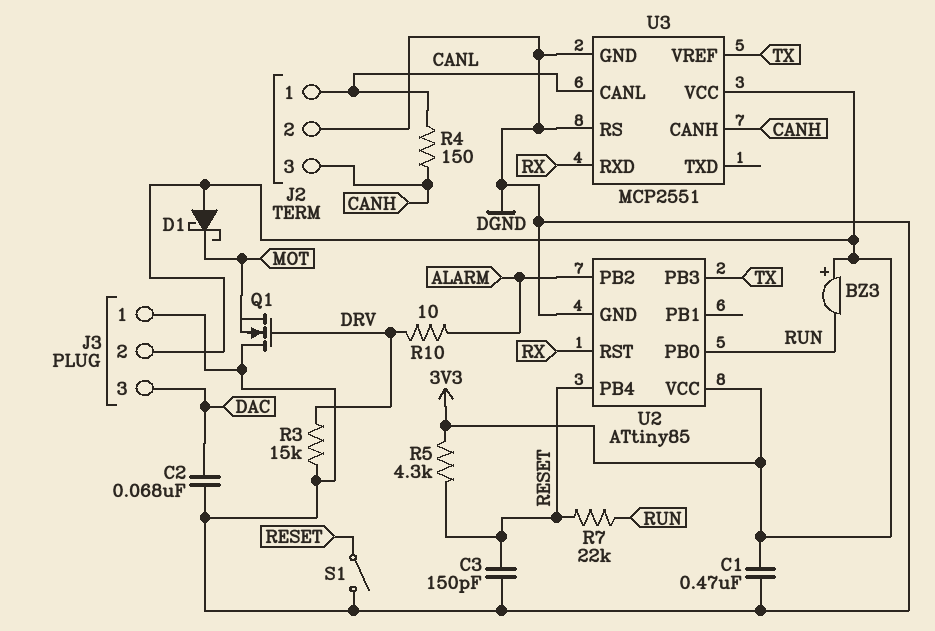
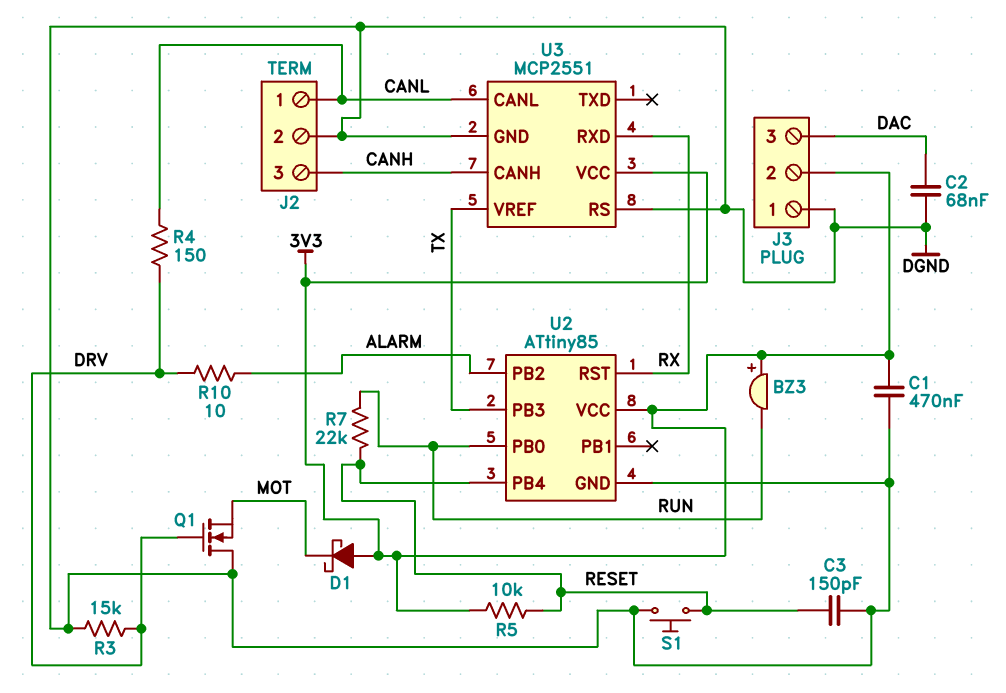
R4: 150 (CANH, CANL) -> 150 (CANL, DRV)
R5: 4.3k (3V3, RESET) -> 10k (3V3, RESET)
S1: switch (DGND, RESET) -> button (DGND, RESET)

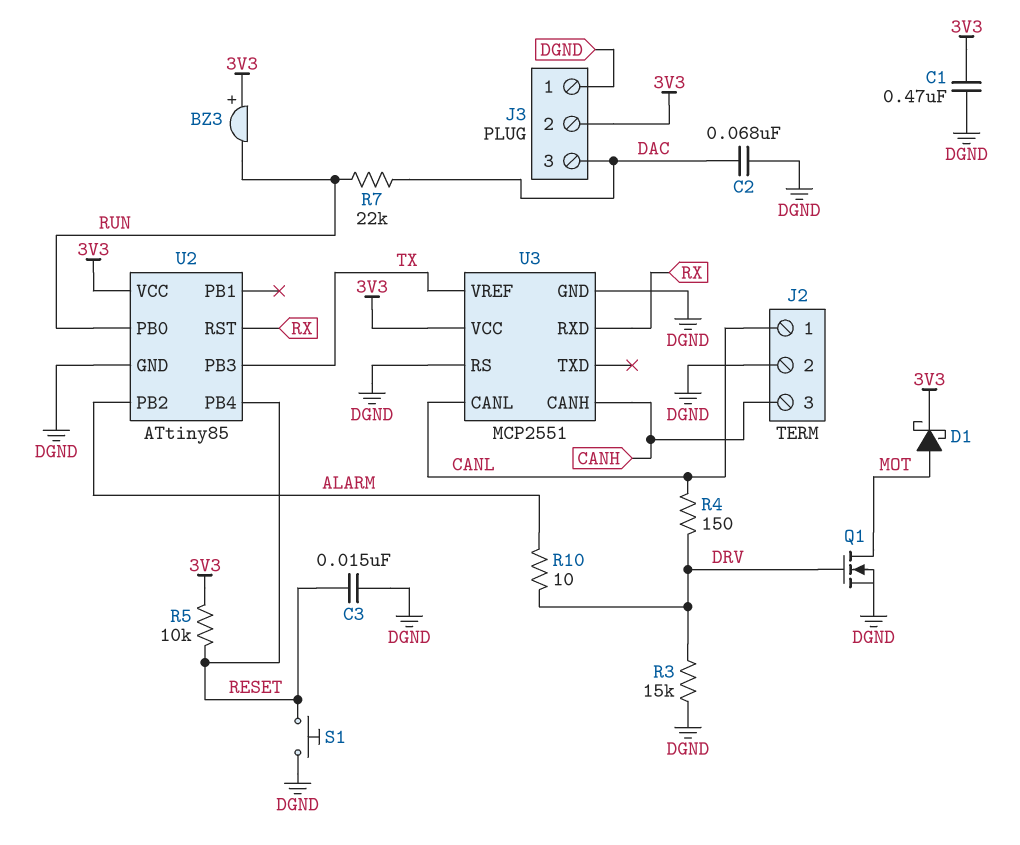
C3: 150pF (DGND, RESET) -> 15nF (DGND, RESET)
D1: schottky (A 3V3, K MOT) -> schottky (A MOT, K 3V3)
Q1: NMOS (G DRV, D DGND, S MOT) -> NMOS (G DRV, D MOT, S DGND)
R7: 22k (RESET, RUN) -> 22k (DAC, RUN)

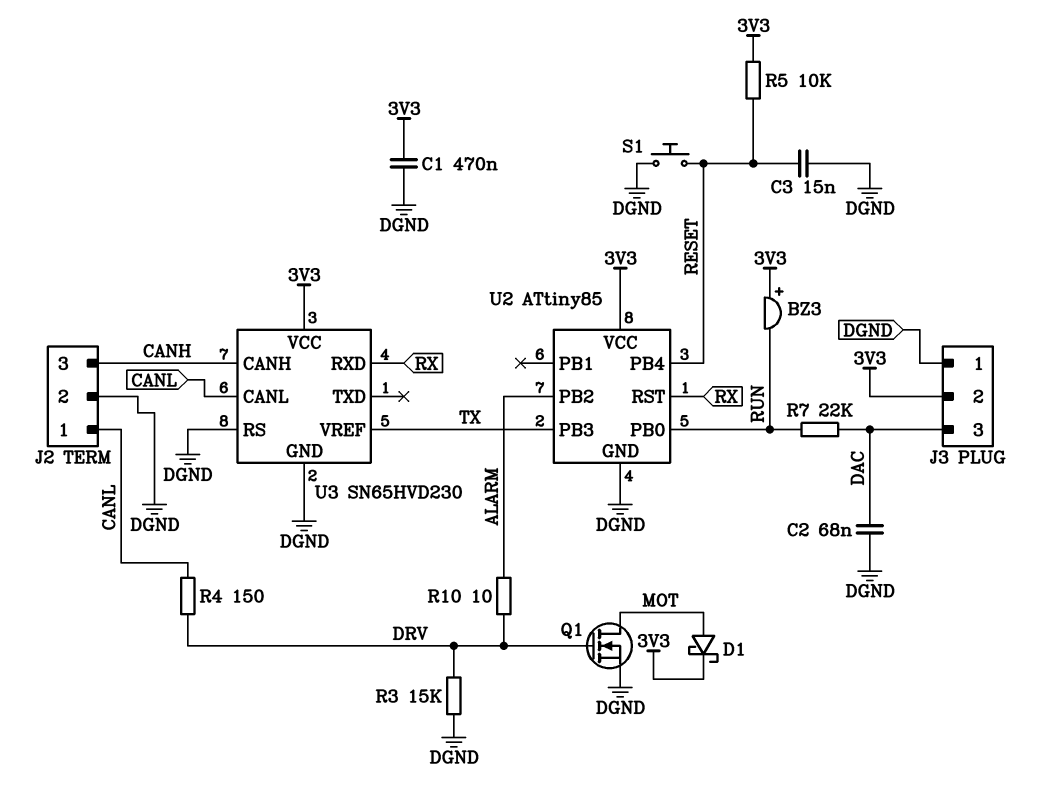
U3: MCP2551 -> SN65HVD230

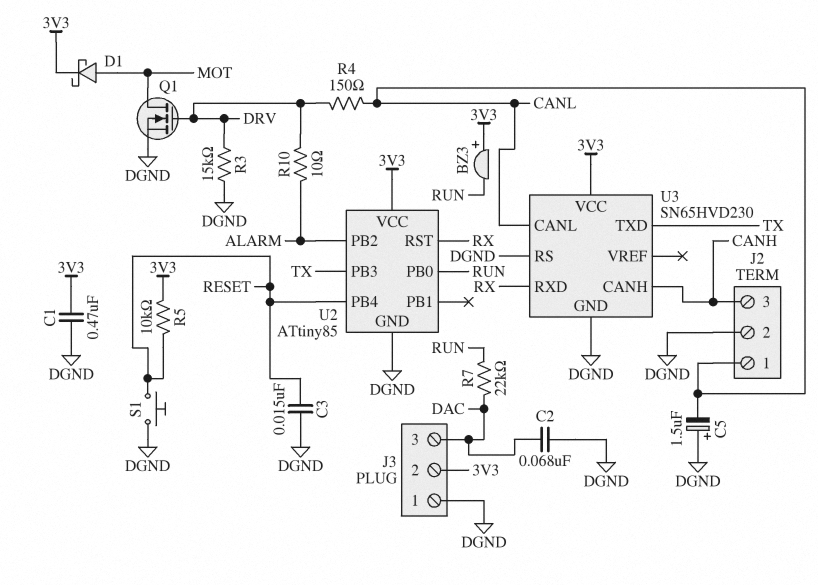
C5: none -> 1.5uF (plus DGND, minus CANL)
U3 pin TXD: none -> TX
U3 pin VREF: TX -> none

